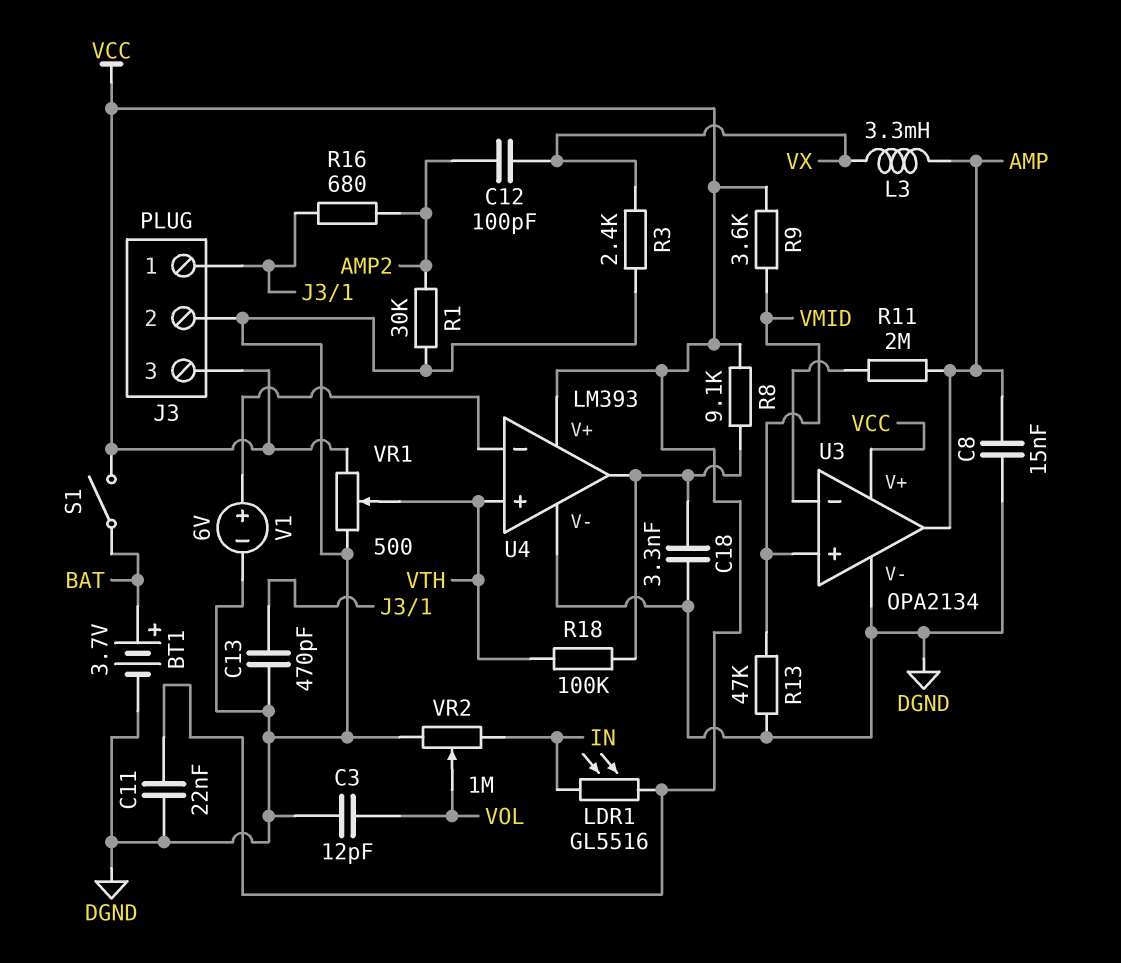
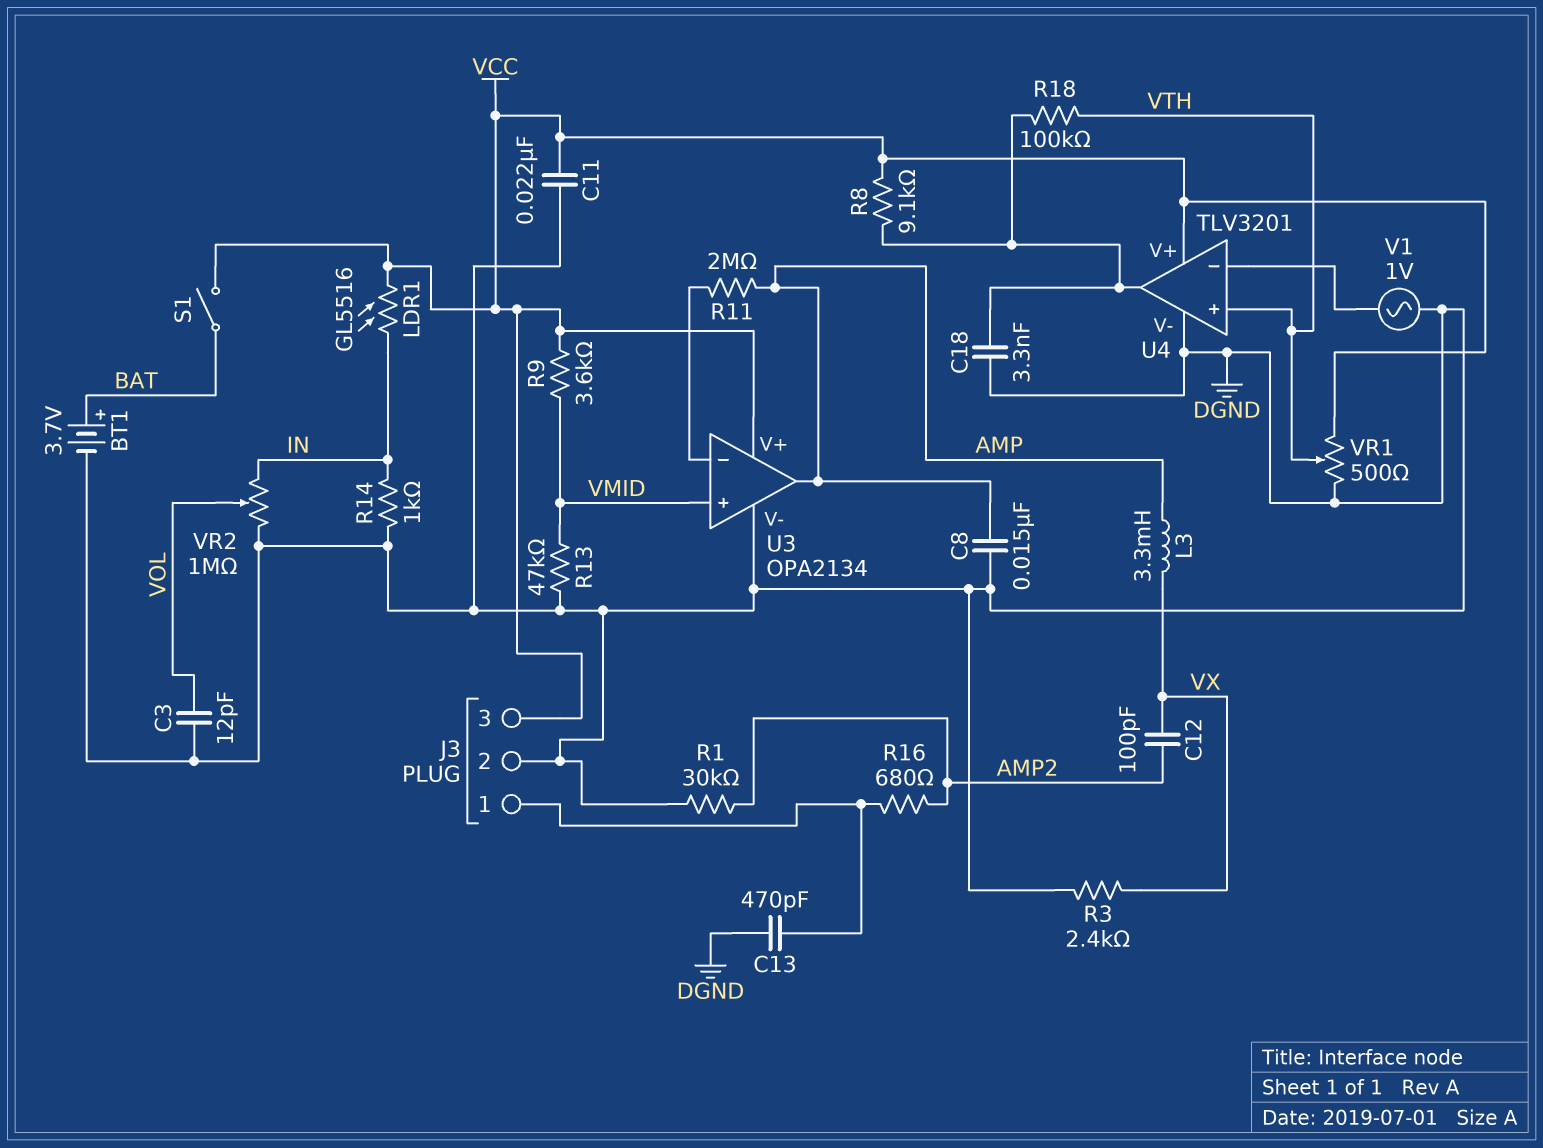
R14: none -> 1k (DGND, IN)
U4: LM393 -> TLV3201
V1: 6V (plus U4/in-, minus DGND) -> AC 1V (DGND, U4/in-)

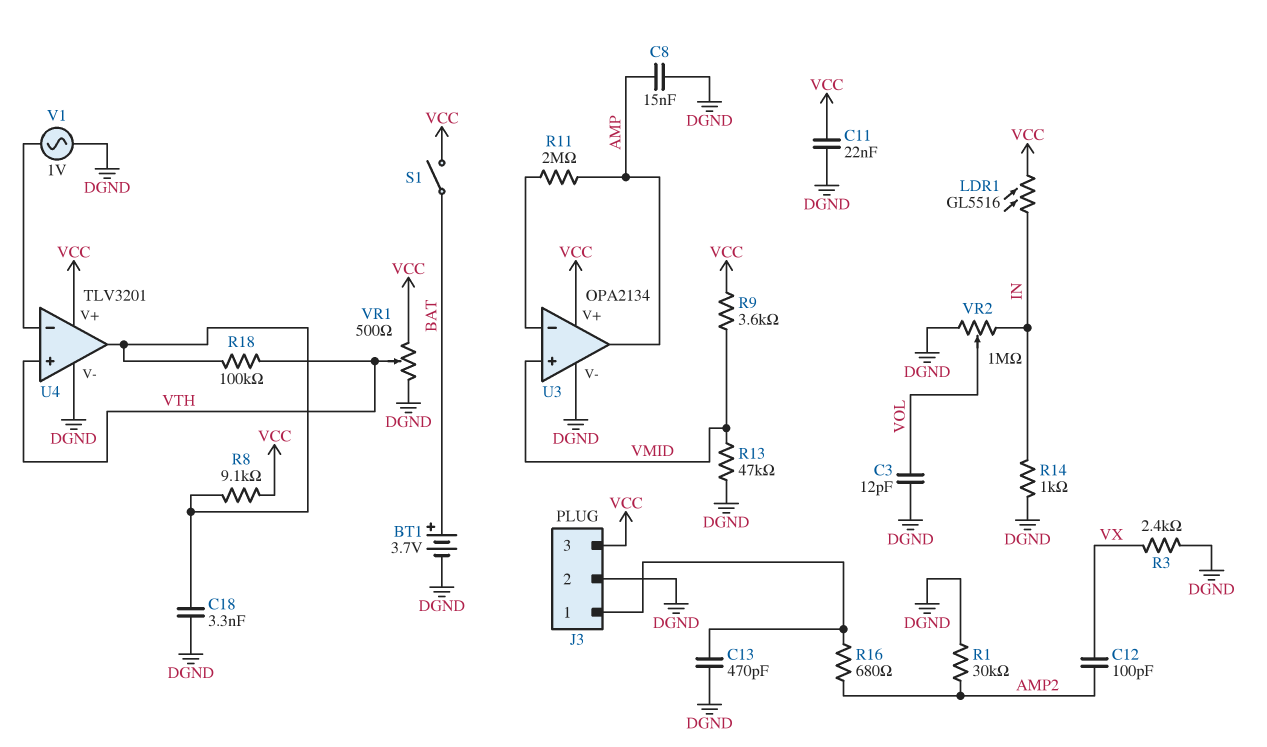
L3: 3.3mH (AMP, VX) -> none

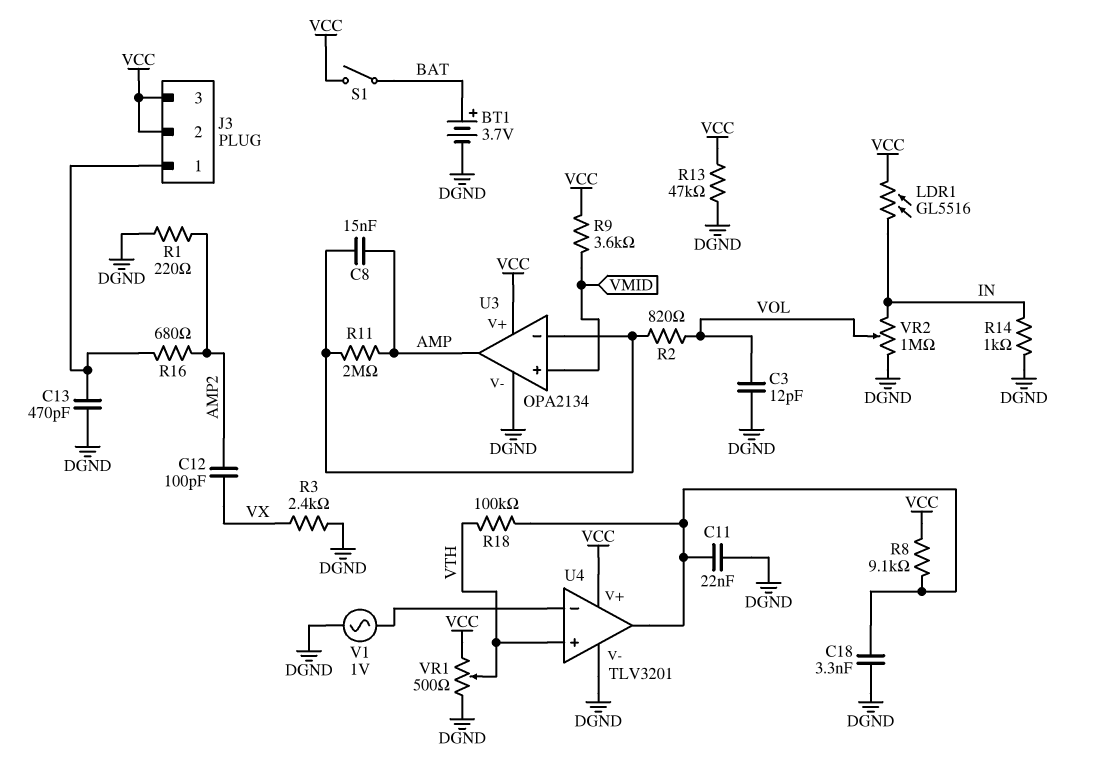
C8: 15nF (AMP, DGND) -> 15nF (AMP, U3/in-)
C11: 22nF (DGND, VCC) -> 22nF (DGND, U4/out)
J3 pin 2: DGND -> VCC
R1: 30k (AMP2, DGND) -> 220 (AMP2, DGND)
R2: none -> 820 (U3/in-, VOL)
R13: 47k (DGND, VMID) -> 47k (DGND, VCC)

